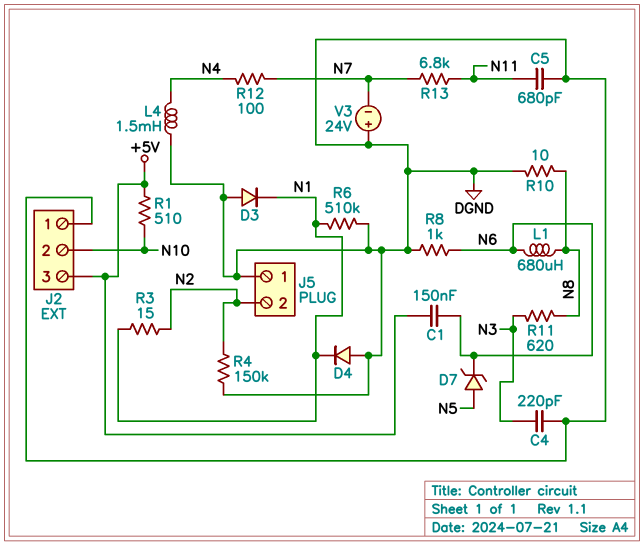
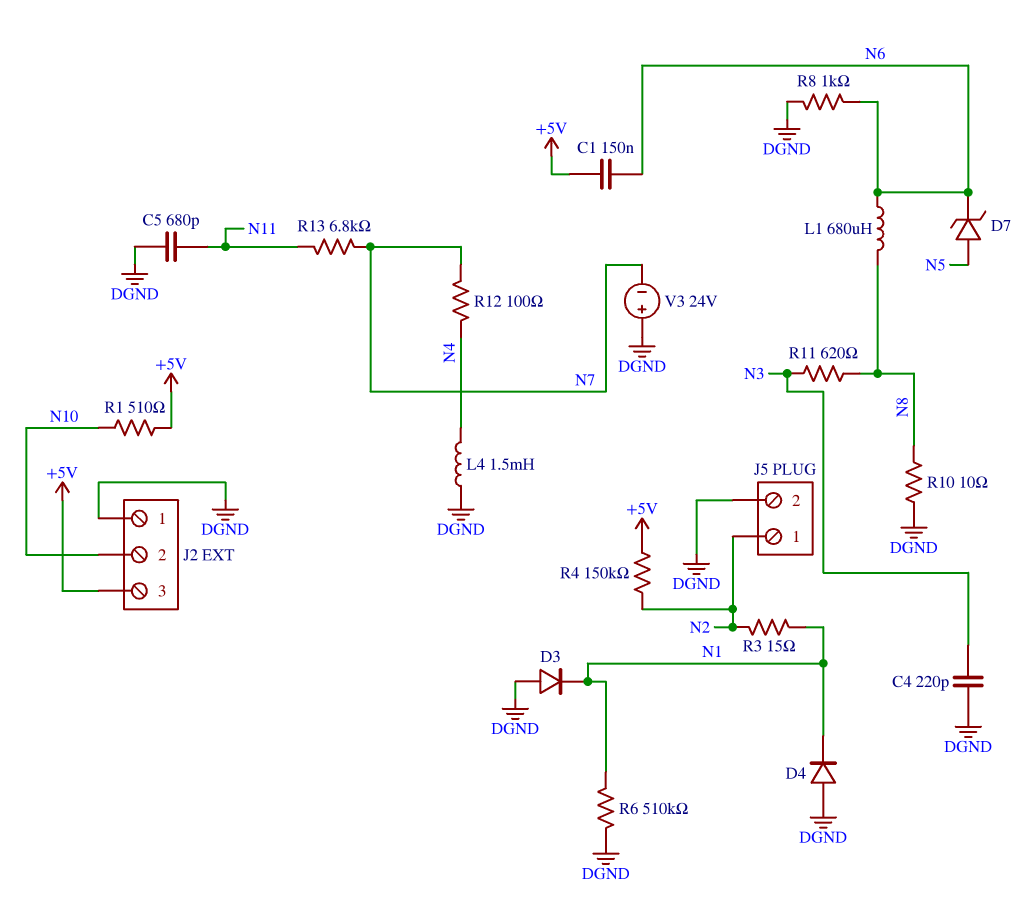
J5 pin 1: DGND -> N2
J5 pin 2: N2 -> DGND
R4: 150k (DGND, N2) -> 150k (+5V, N2)

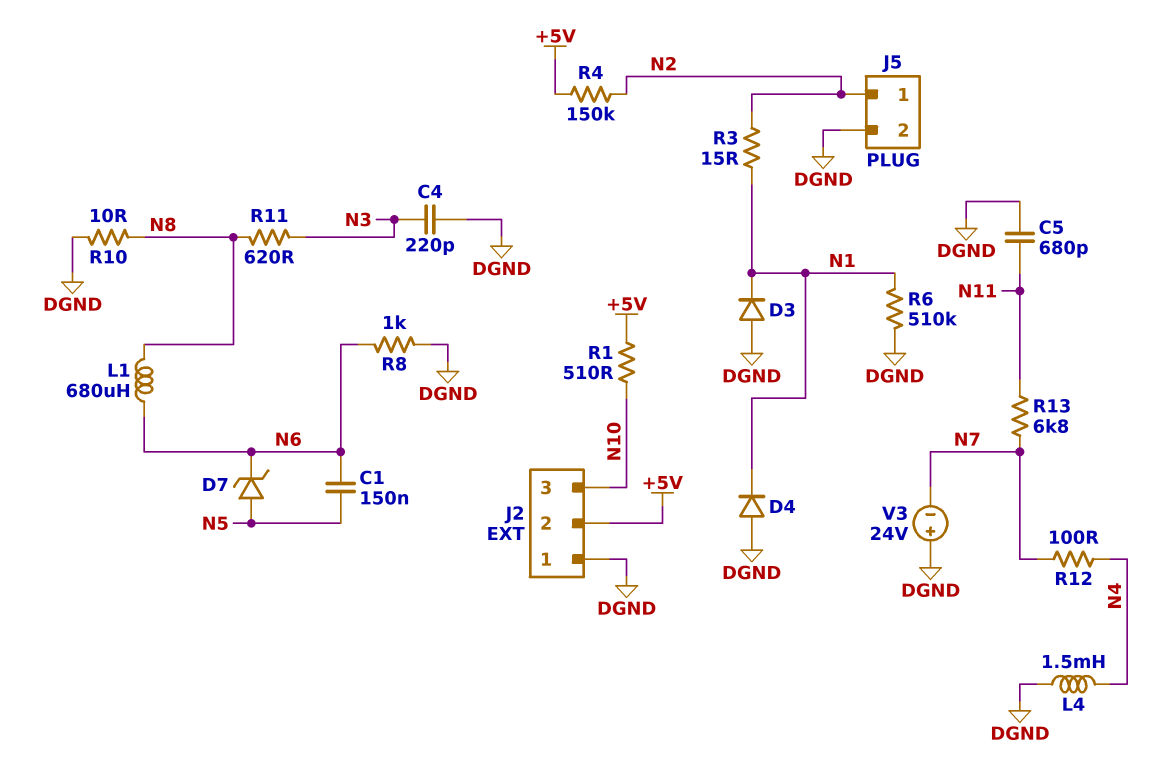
C1: 150nF (+5V, N6) -> 150nF (N5, N6)
J2 pin 2: N10 -> +5V
J2 pin 3: +5V -> N10

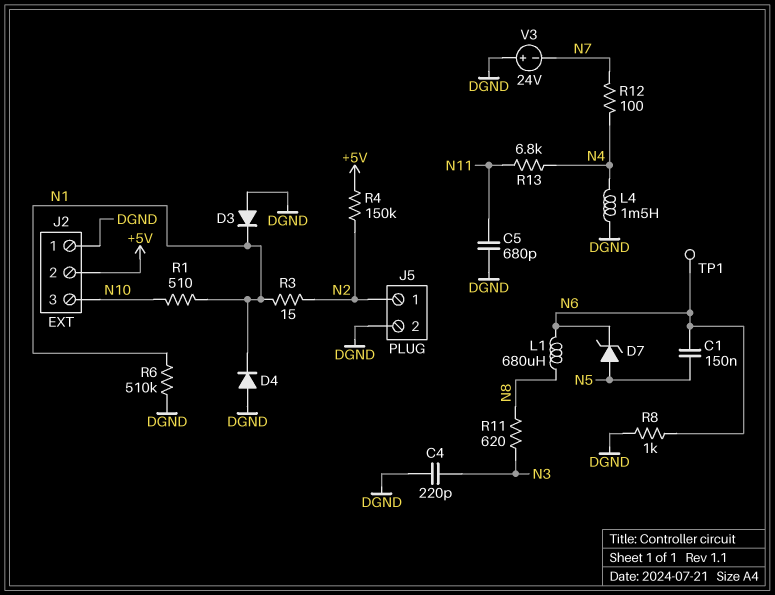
R1: 510 (+5V, N10) -> 510 (N1, N10)
R10: 10 (DGND, N8) -> none
R13: 6.8k (N7, N11) -> 6.8k (N4, N11)
TP1: none -> test point (N6)

